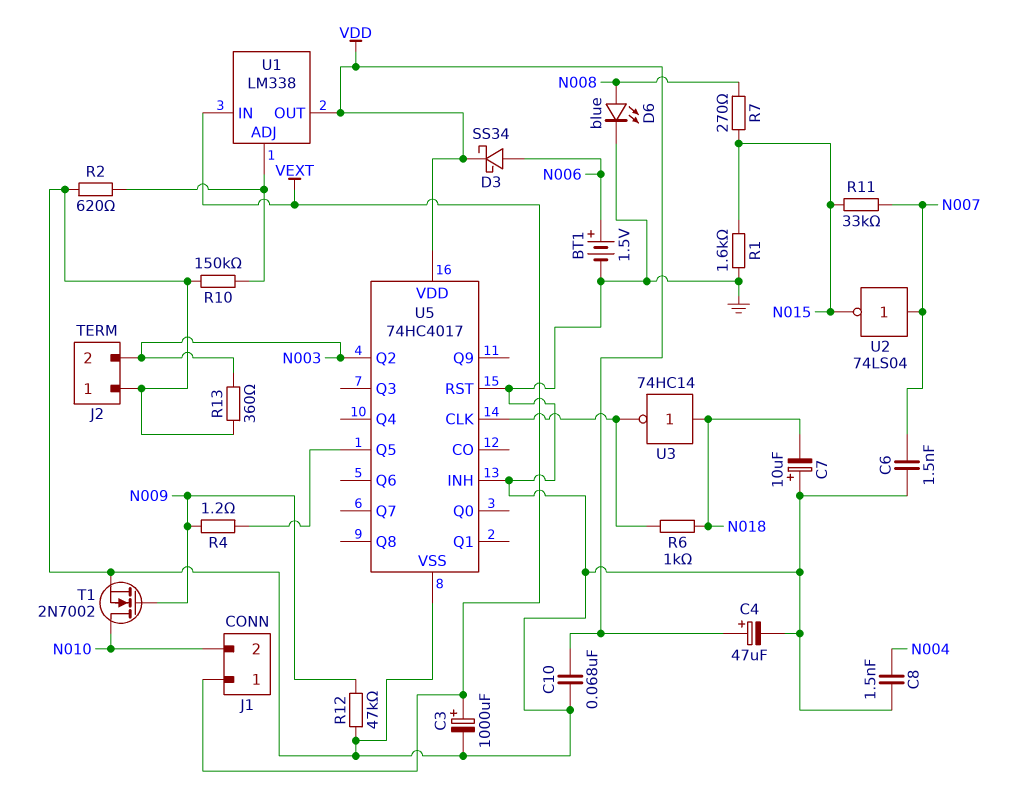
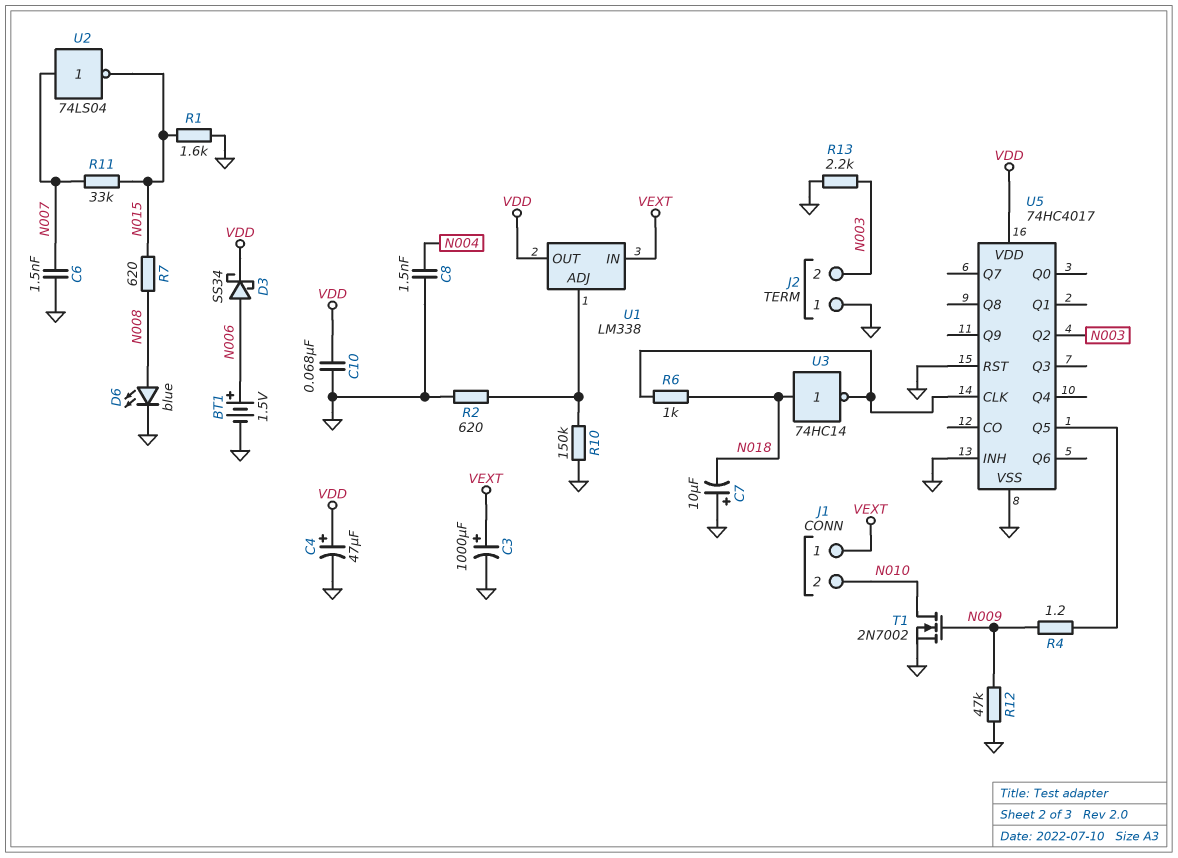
R7: 270 (N008, N015) -> 620 (N008, N015)
R13: 360 (GND, N003) -> 2.2k (GND, N003)

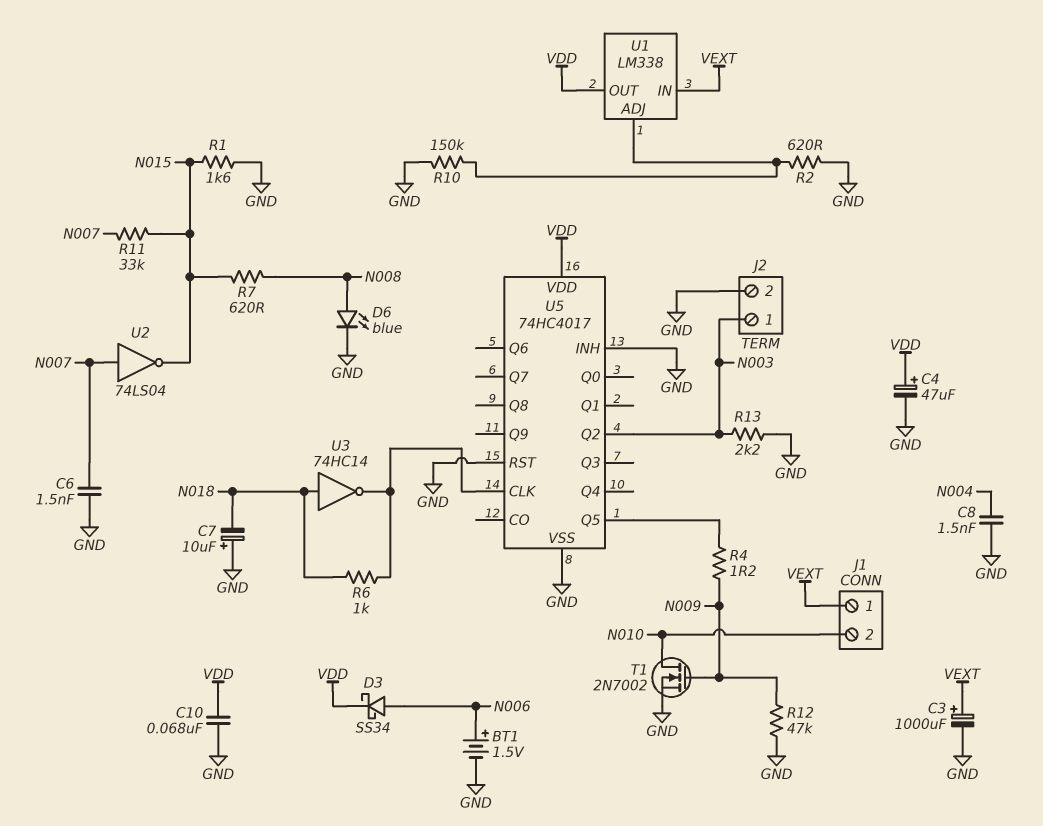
J2 pin 1: GND -> N003
J2 pin 2: N003 -> GND

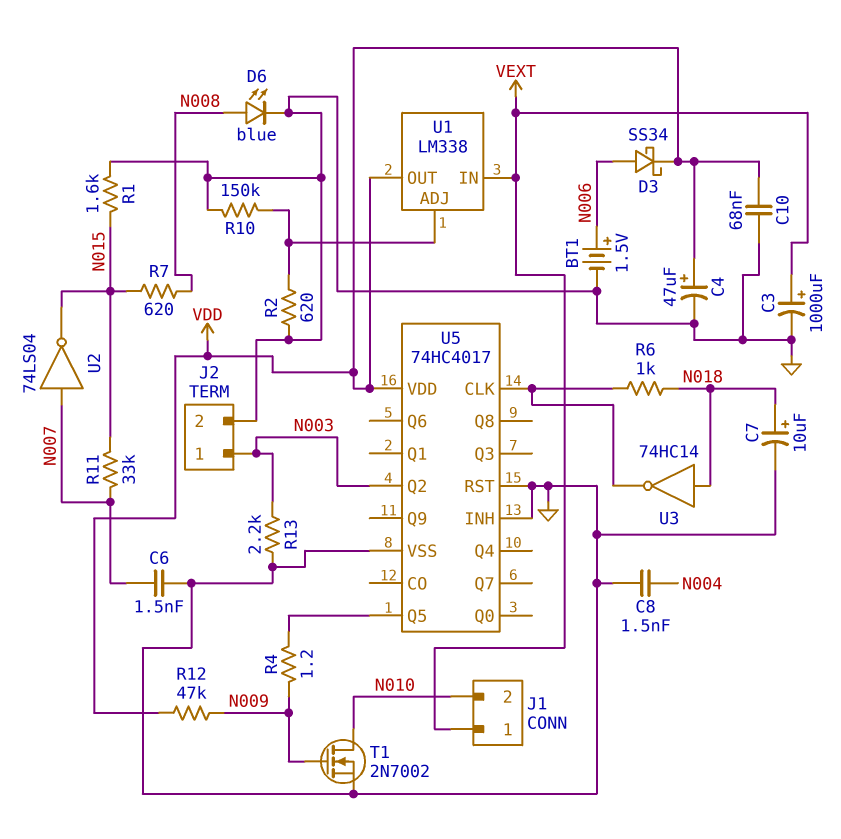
C7: 10uF (plus GND, minus N018) -> 10uF (plus N018, minus GND)
R12: 47k (GND, N009) -> 47k (N009, VDD)

